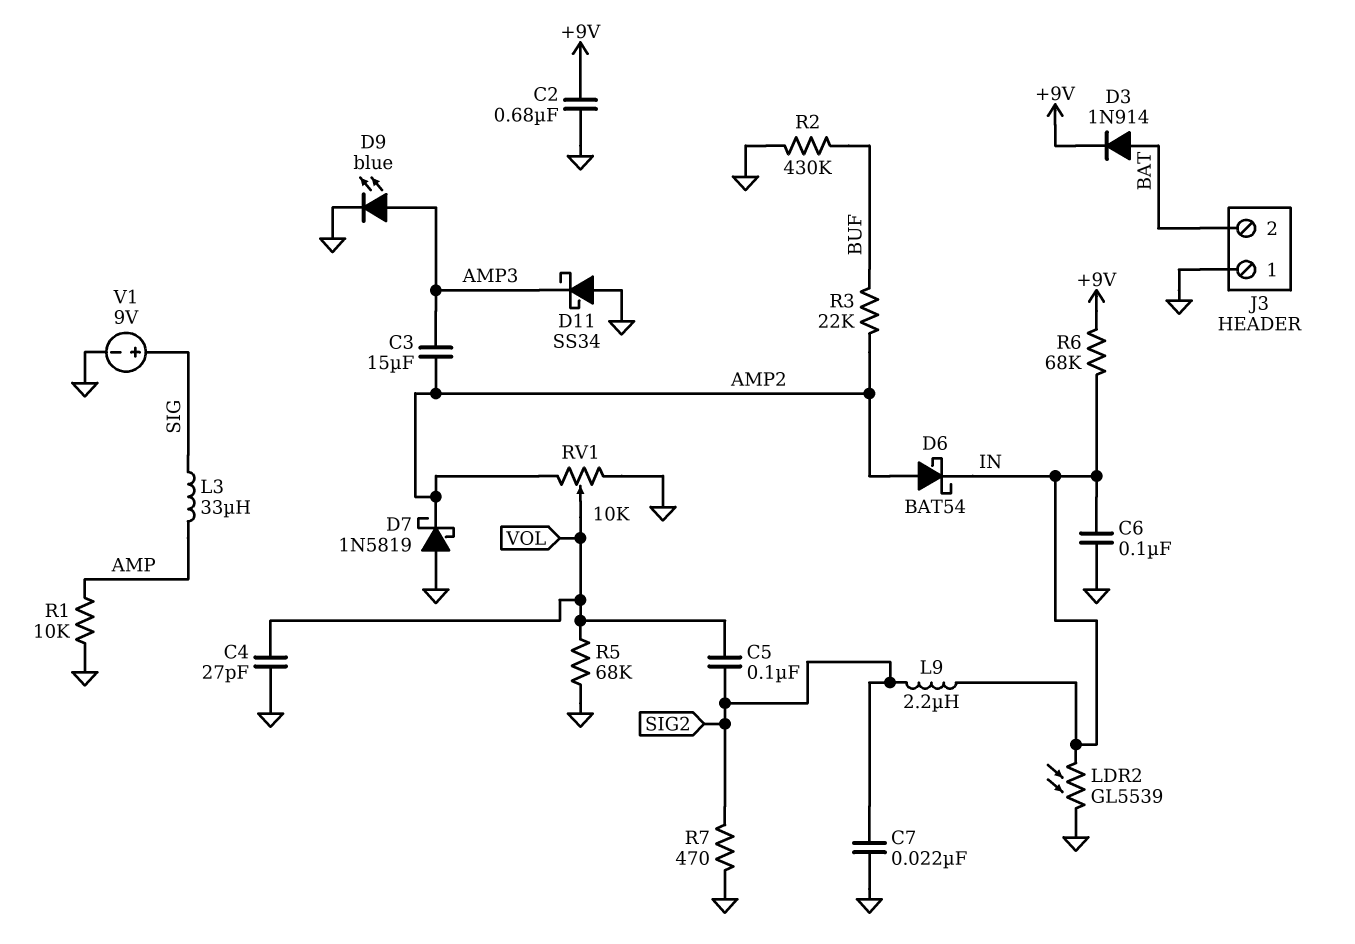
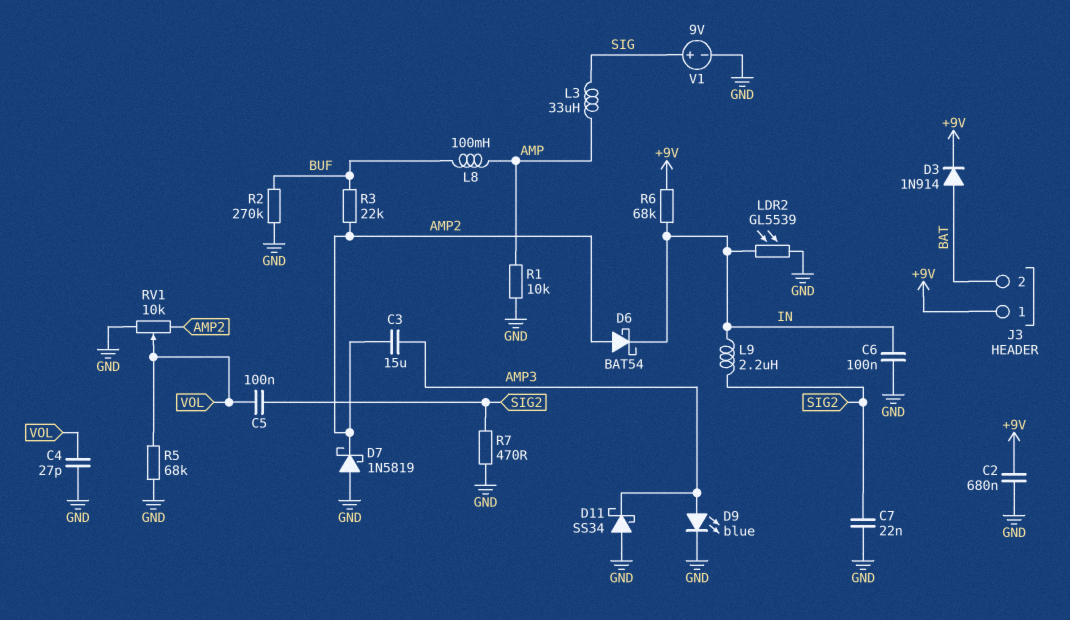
J3 pin 1: GND -> +9V
L8: none -> 100mH (AMP, BUF)
R2: 430k (BUF, GND) -> 270k (BUF, GND)

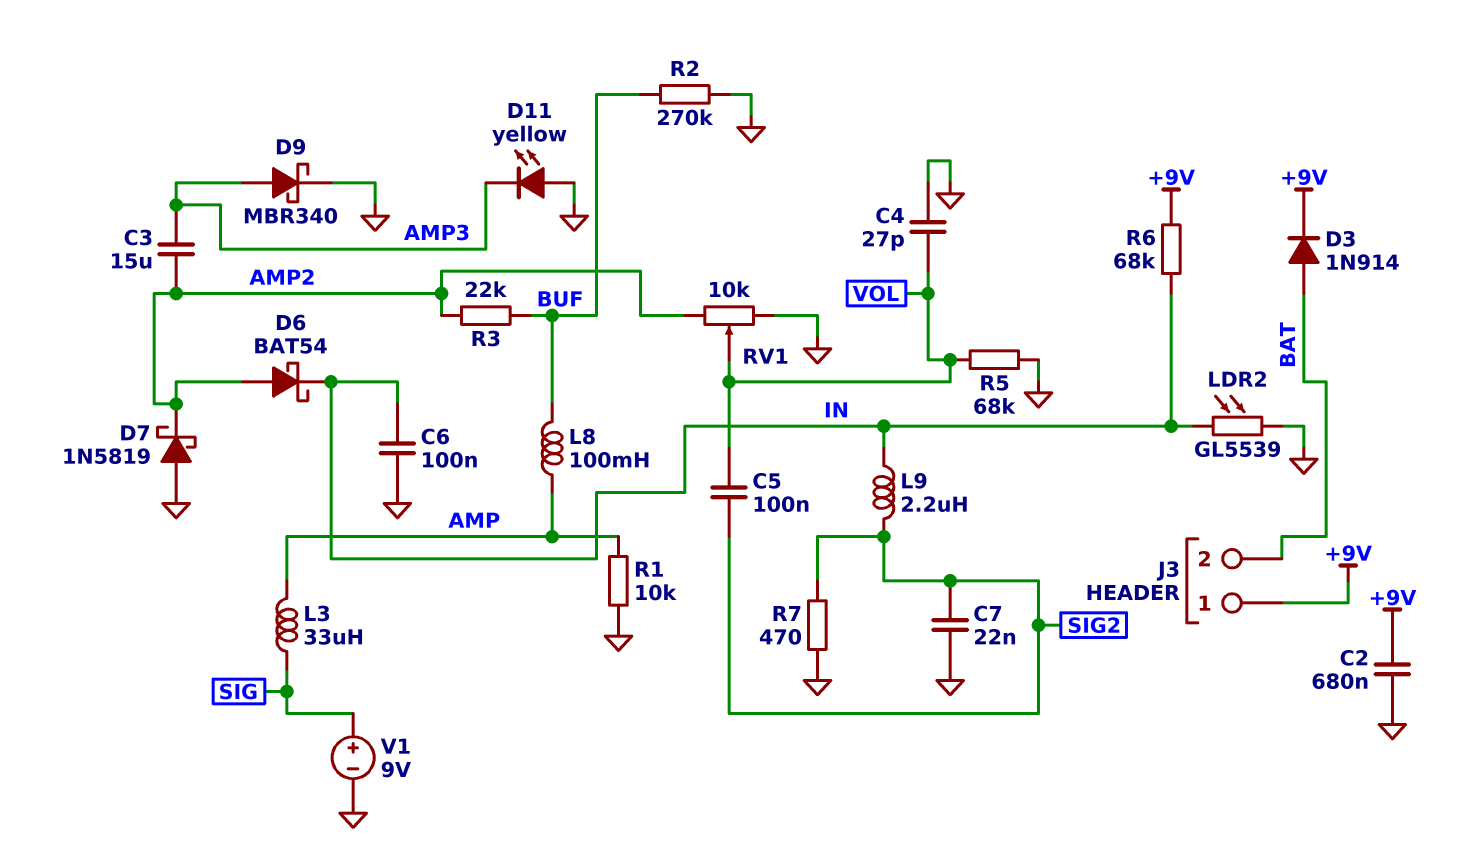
D9: LED blue (A AMP3, K GND) -> schottky MBR340 (A AMP3, K GND)
D11: schottky SS34 (A GND, K AMP3) -> LED yellow (A GND, K AMP3)

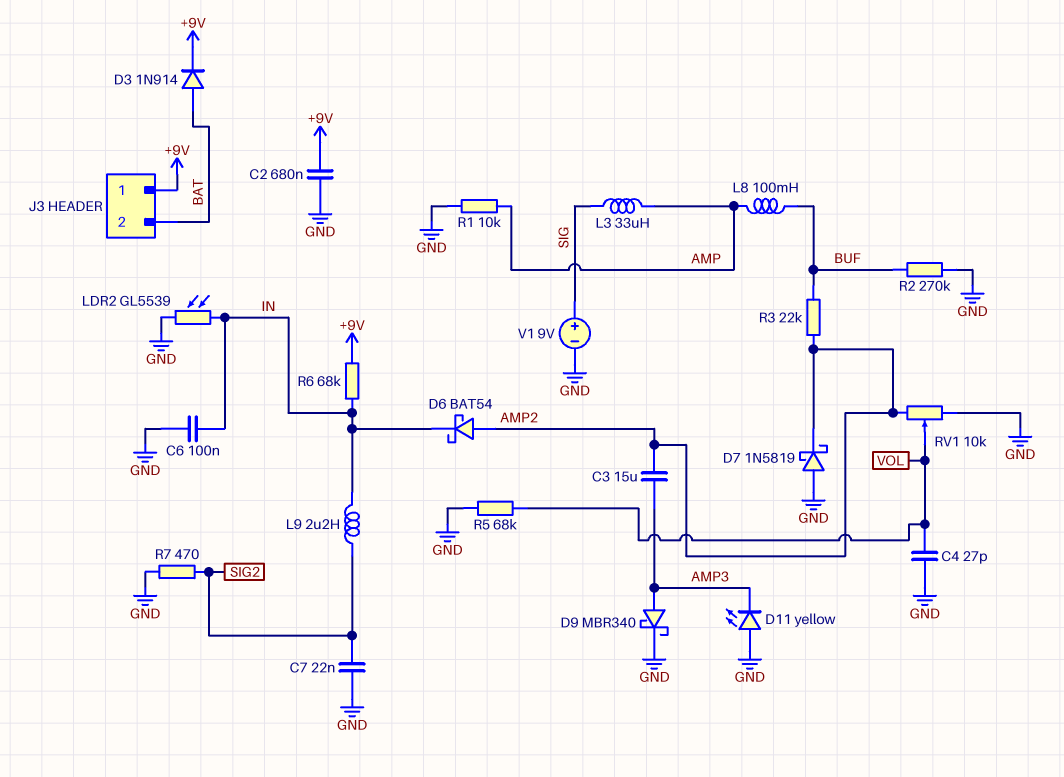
C5: 100nF (SIG2, VOL) -> none

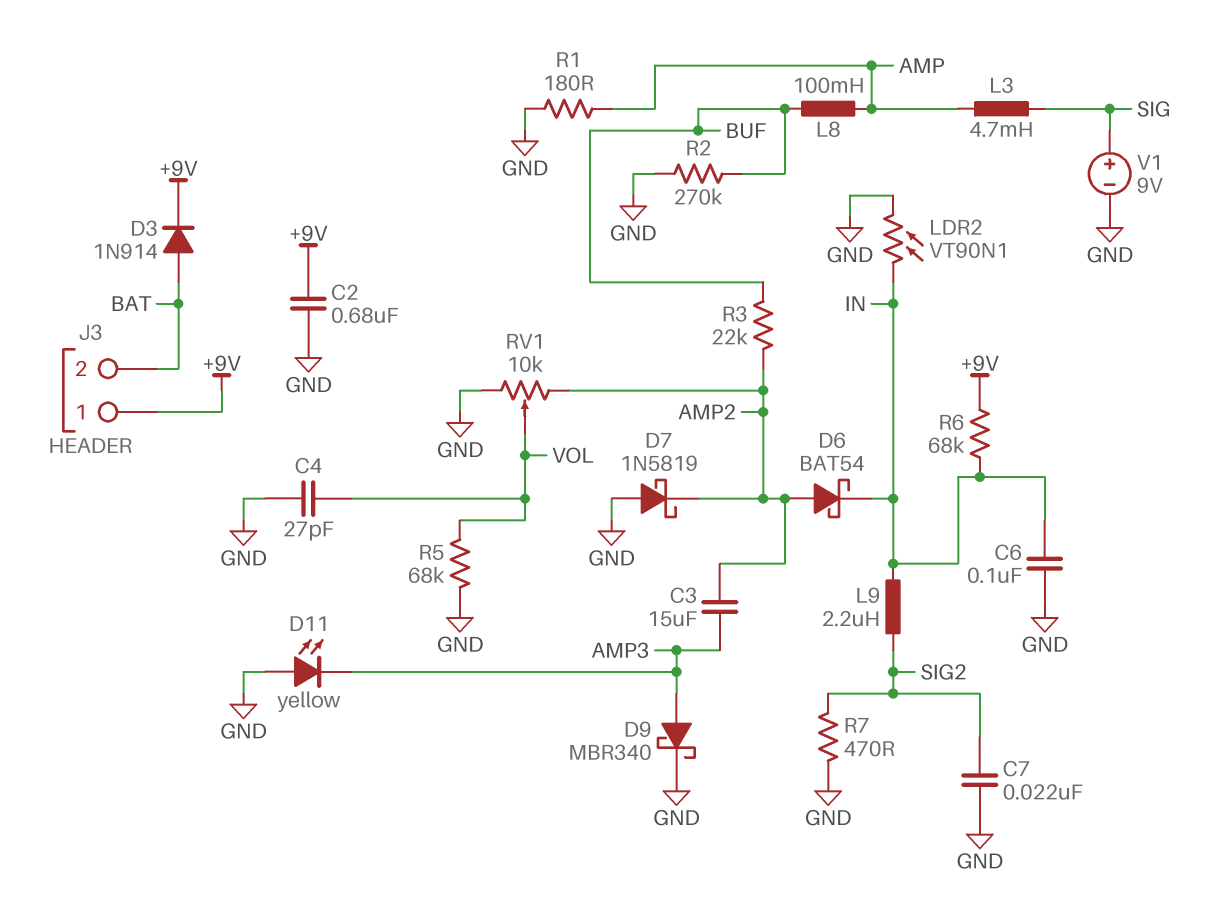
L3: 33uH (AMP, SIG) -> 4.7mH (AMP, SIG)
LDR2: GL5539 (GND, IN) -> VT90N1 (GND, IN)
R1: 10k (AMP, GND) -> 180 (AMP, GND)

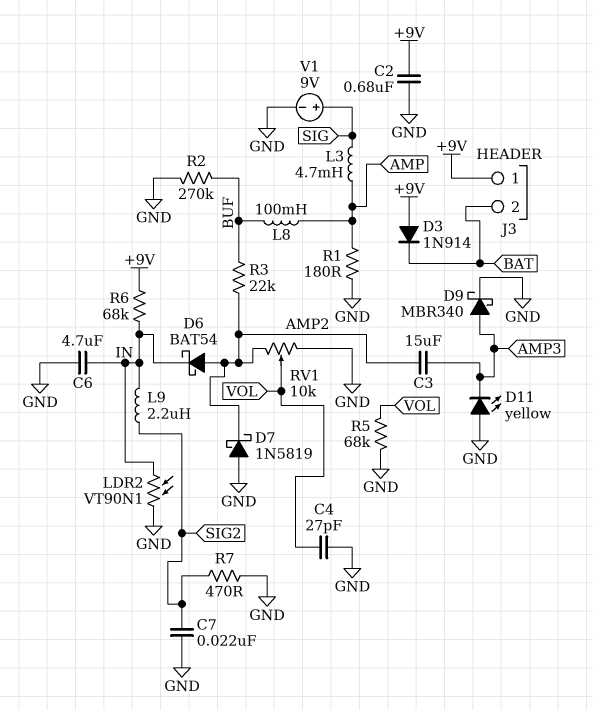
C6: 100nF (GND, IN) -> 4.7uF (GND, IN)
D3: diode 1N914 (A BAT, K +9V) -> diode 1N914 (A +9V, K BAT)

